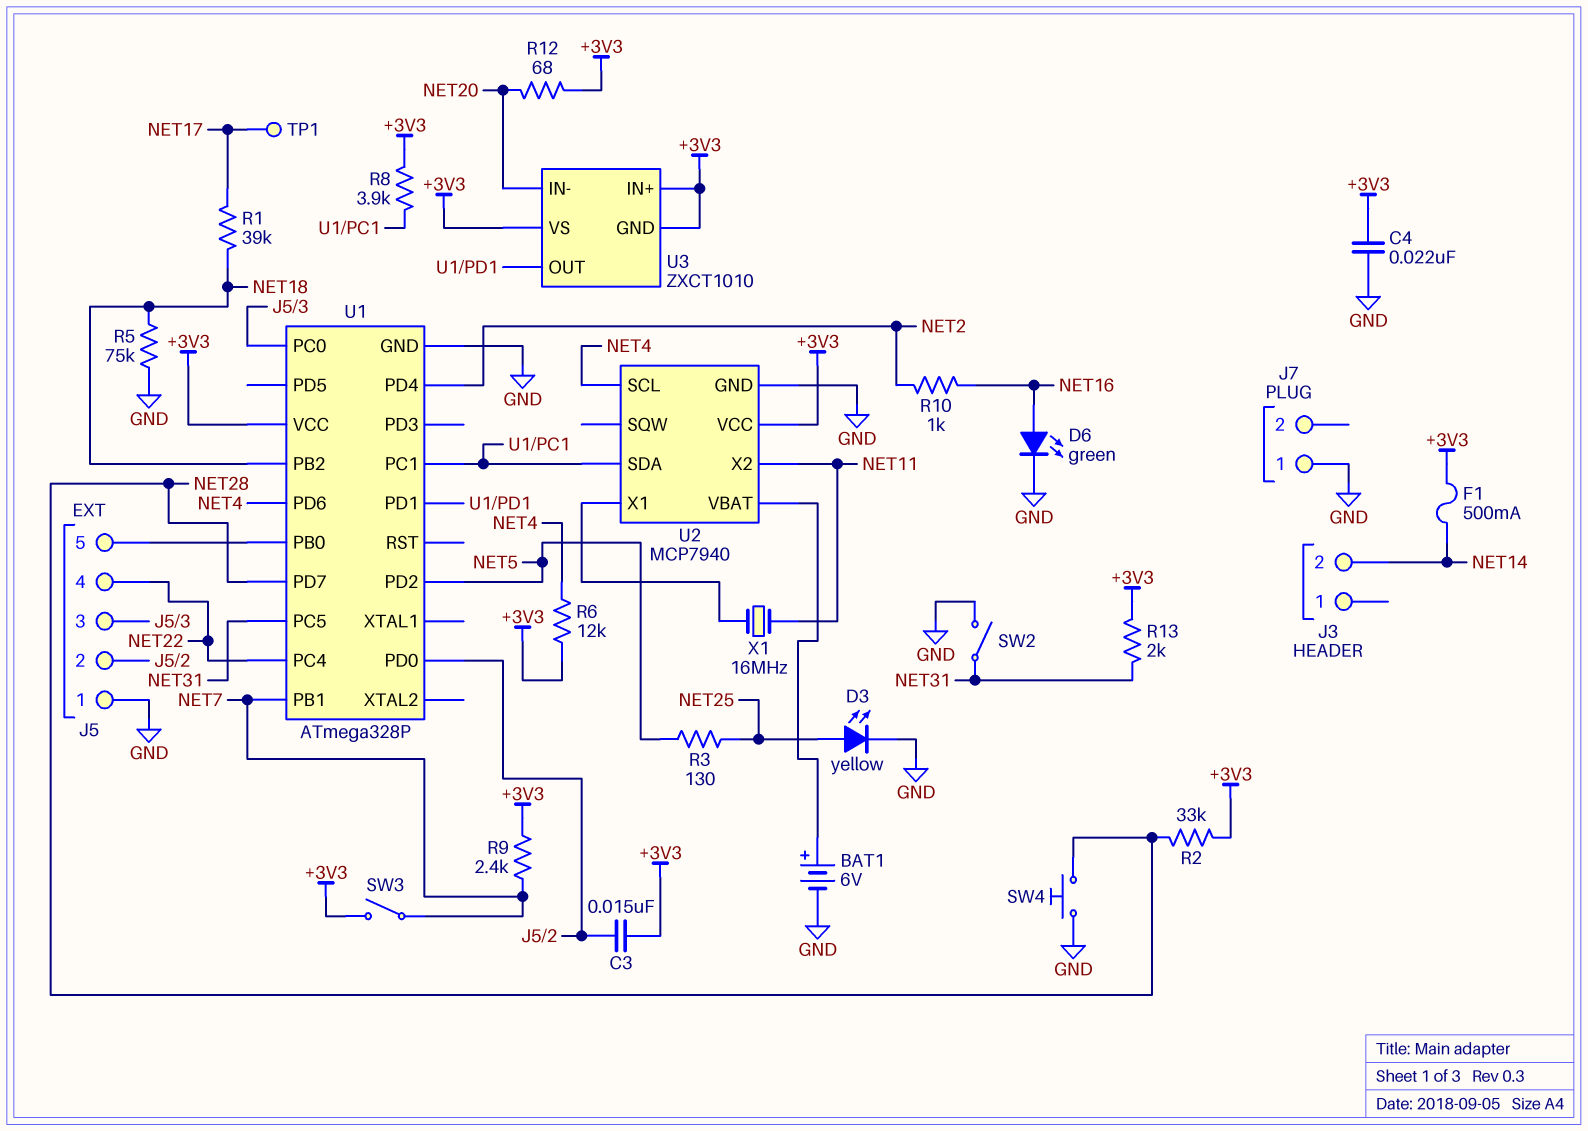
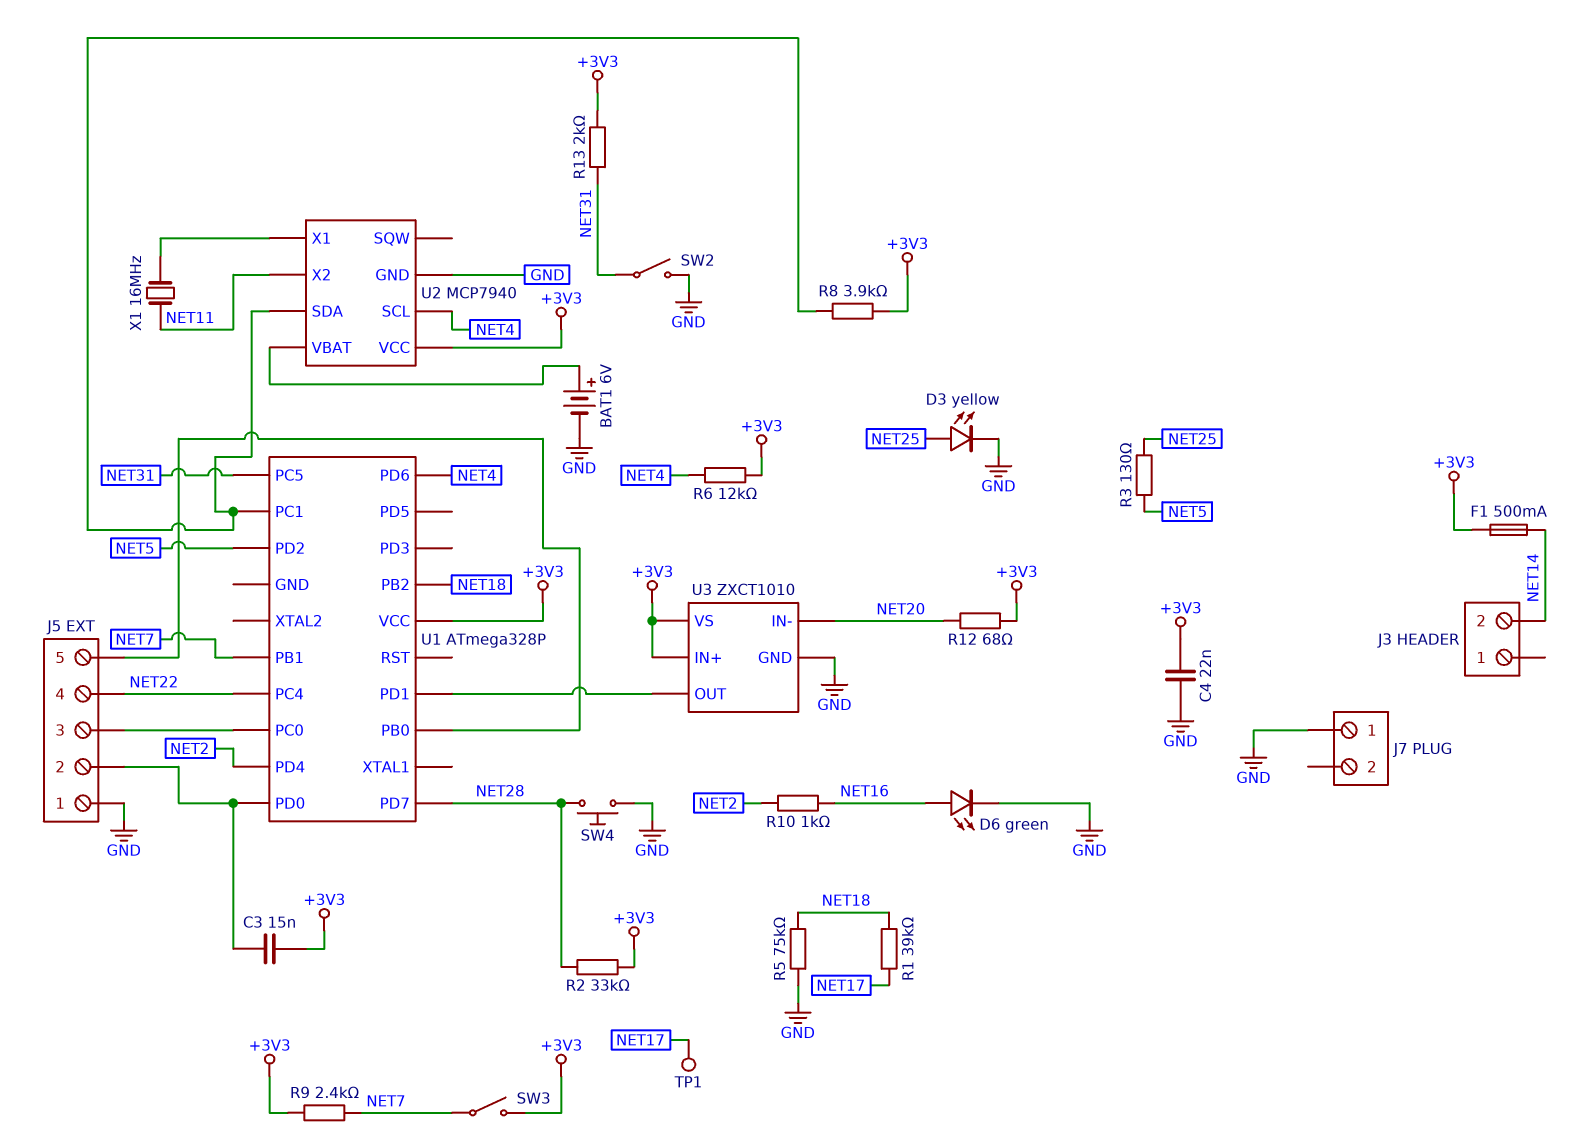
U1 pin GND: GND -> none
U3 pin GND: +3V3 -> GND

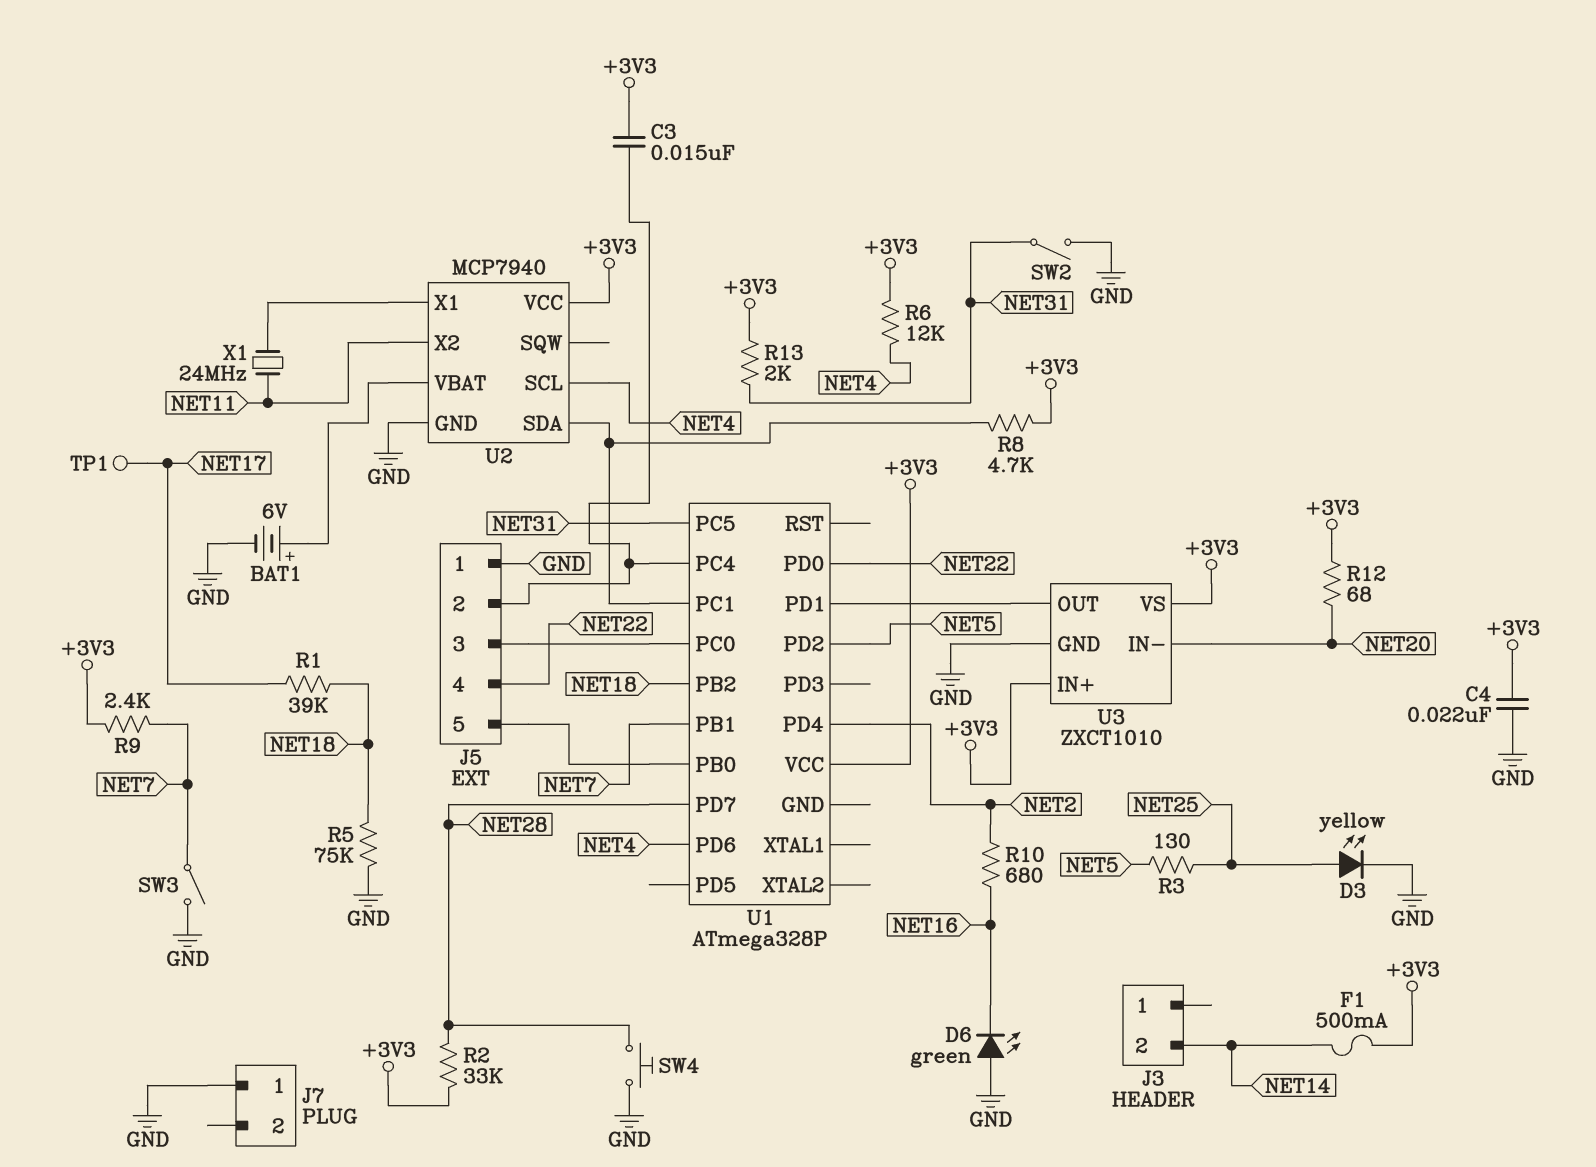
D6: LED green (A NET16, K GND) -> LED green (A GND, K NET16)
R8: 3.9k (+3V3, U1/PC1) -> 4.7k (+3V3, U1/PC1)
R10: 1k (NET2, NET16) -> 680 (NET2, NET16)
SW3: switch (+3V3, NET7) -> switch (GND, NET7)
U1 pin PC4: NET22 -> J5/2
U1 pin PD0: J5/2 -> NET22
X1: 16MHz (NET11, U2/X1) -> 24MHz (NET11, U2/X1)

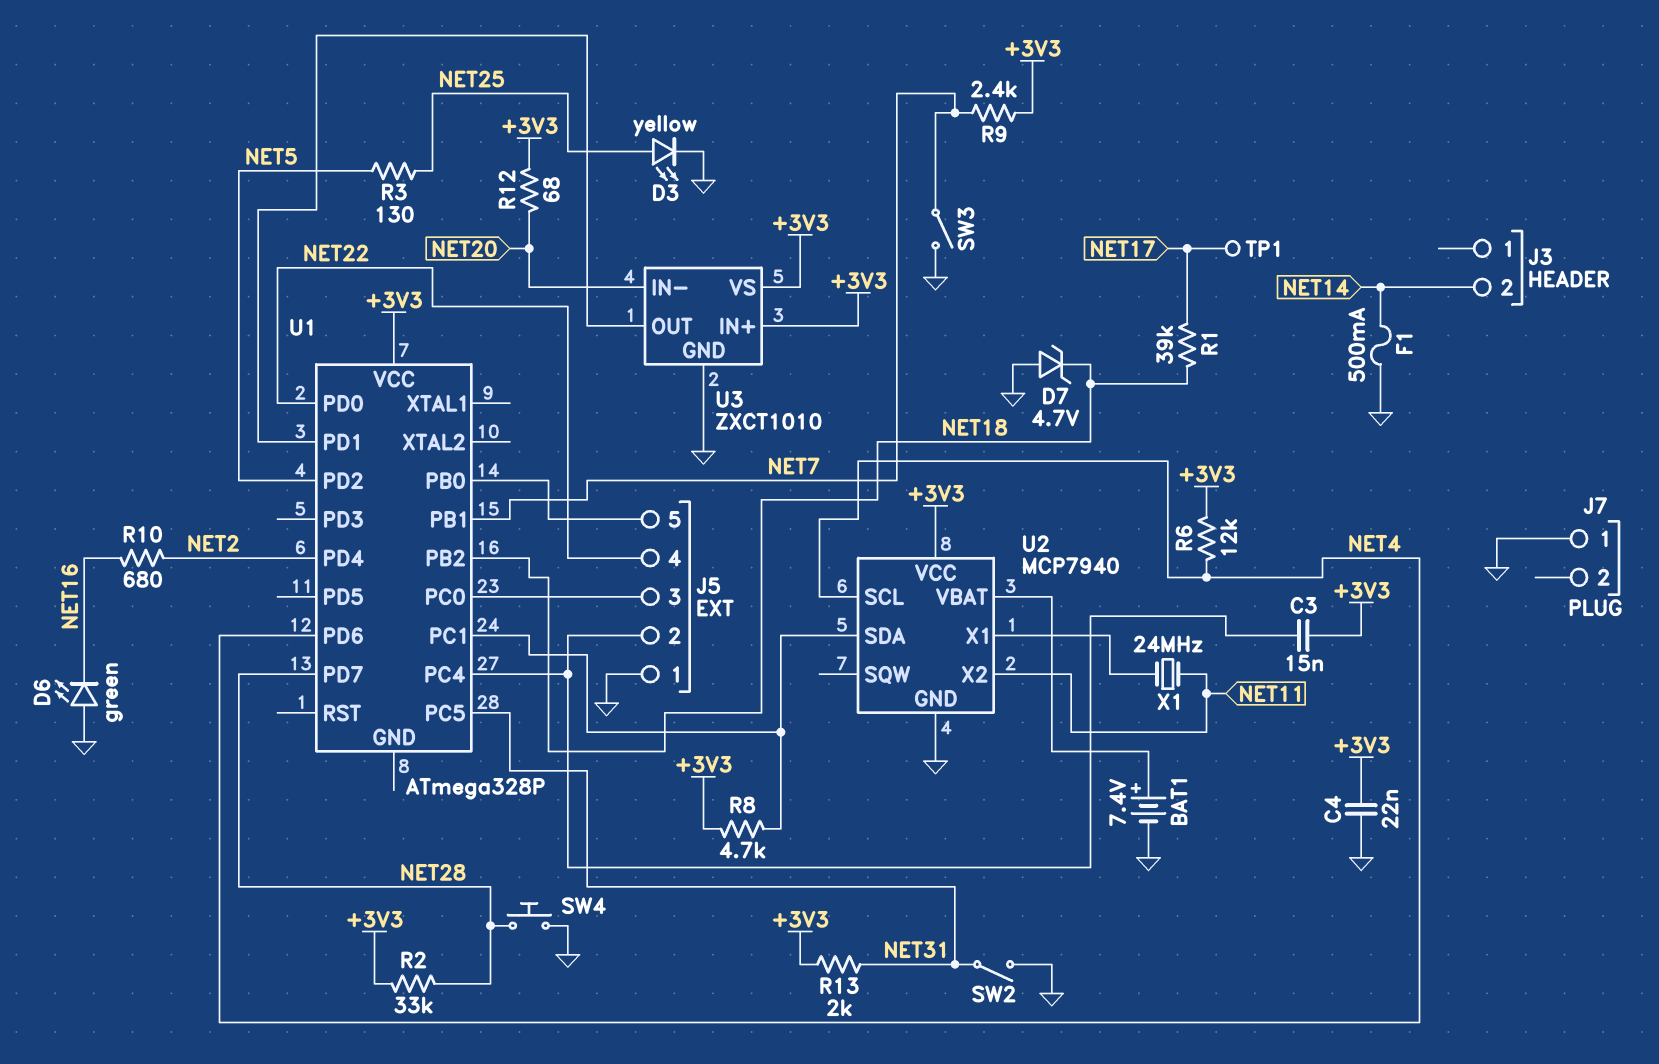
BAT1: 6V (plus U2/VBAT, minus GND) -> 7.4V (plus U2/VBAT, minus GND)
D7: none -> zener 4.7V (A GND, K NET18)
F1: 500mA (+3V3, NET14) -> 500mA (GND, NET14)
R5: 75k (GND, NET18) -> none

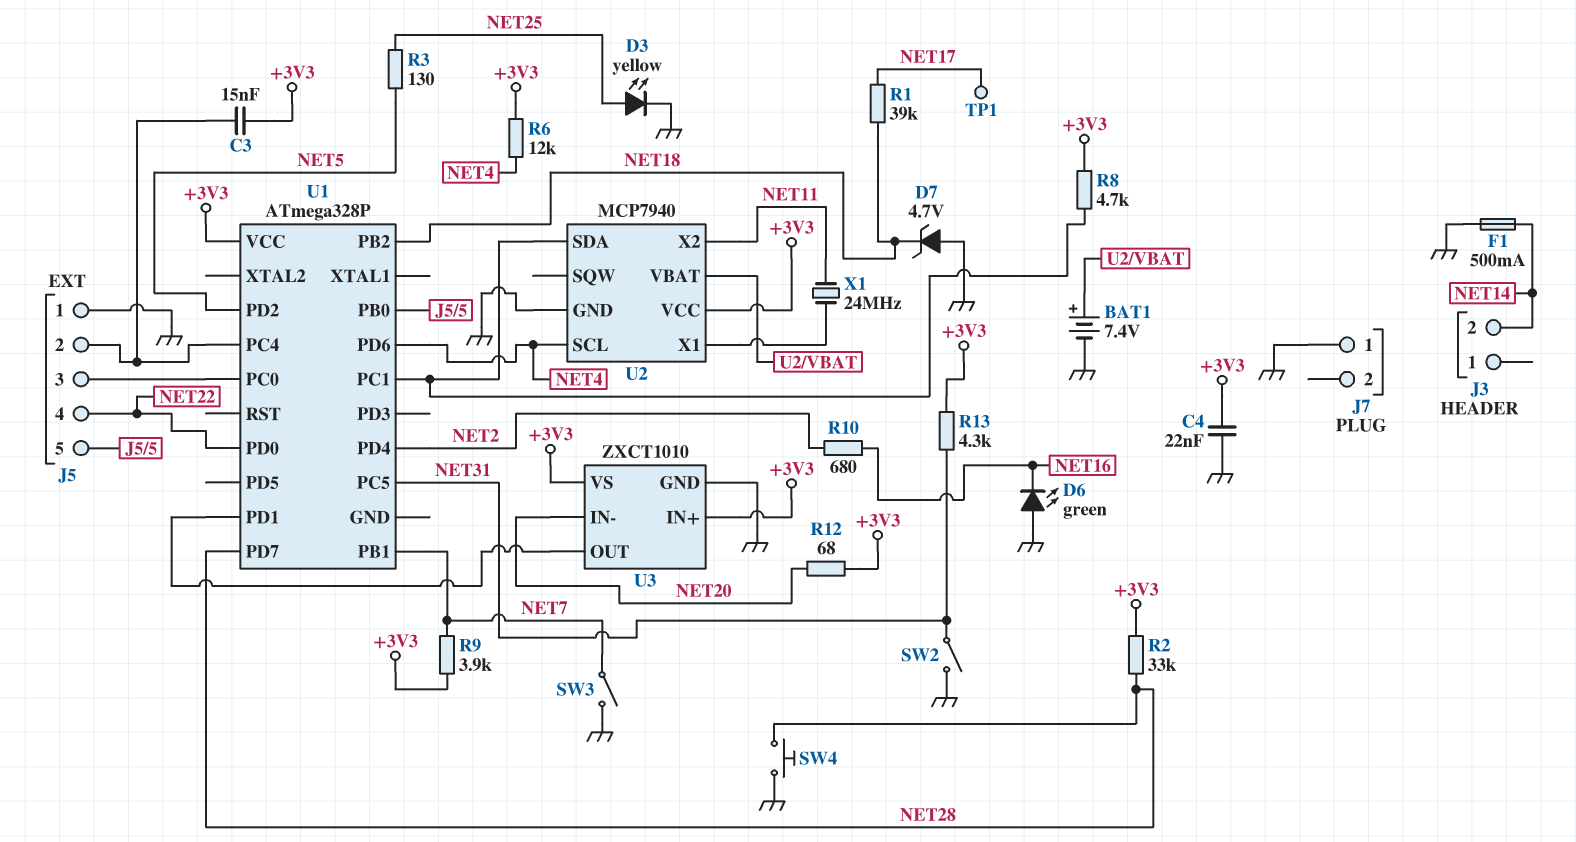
R9: 2.4k (+3V3, NET7) -> 3.9k (+3V3, NET7)
R13: 2k (+3V3, NET31) -> 4.3k (+3V3, NET31)

